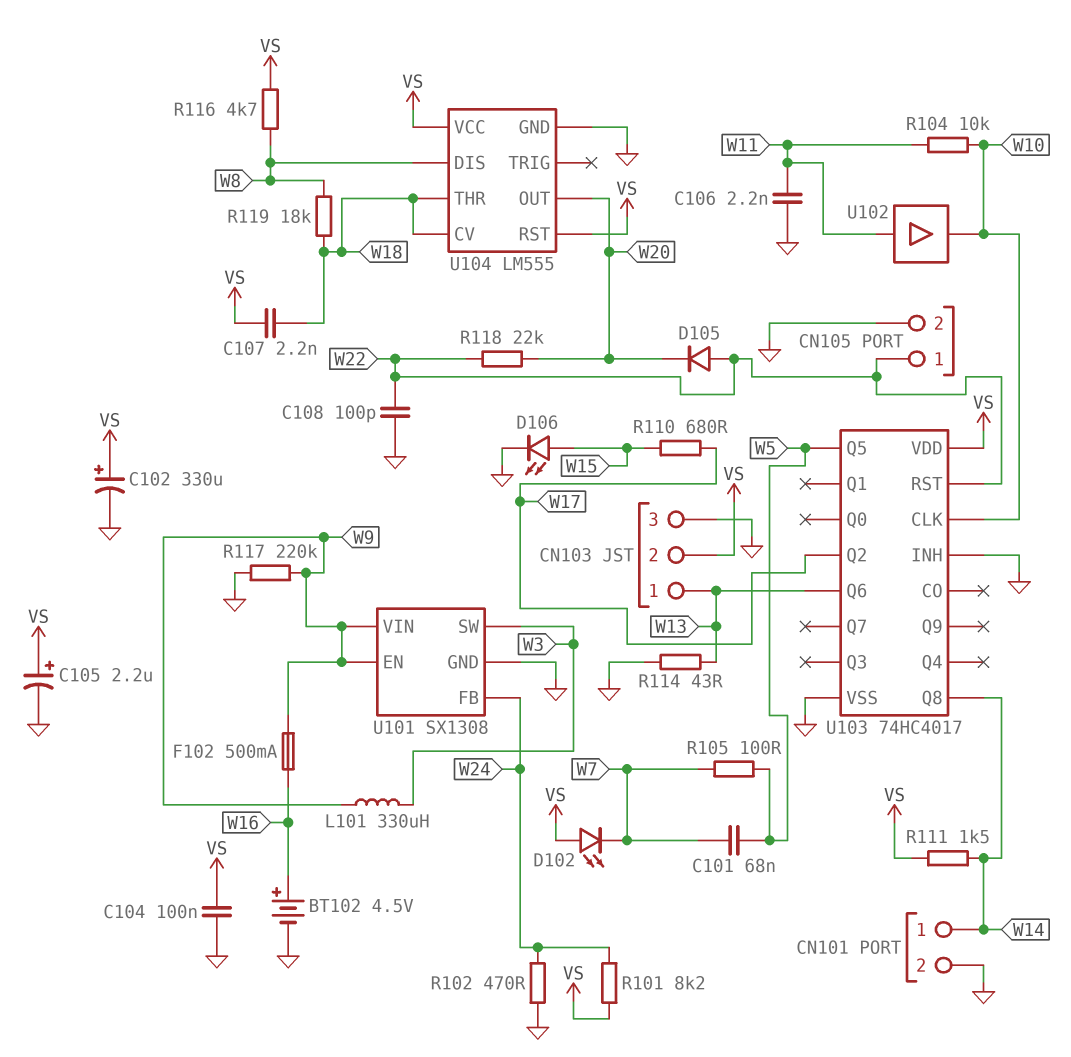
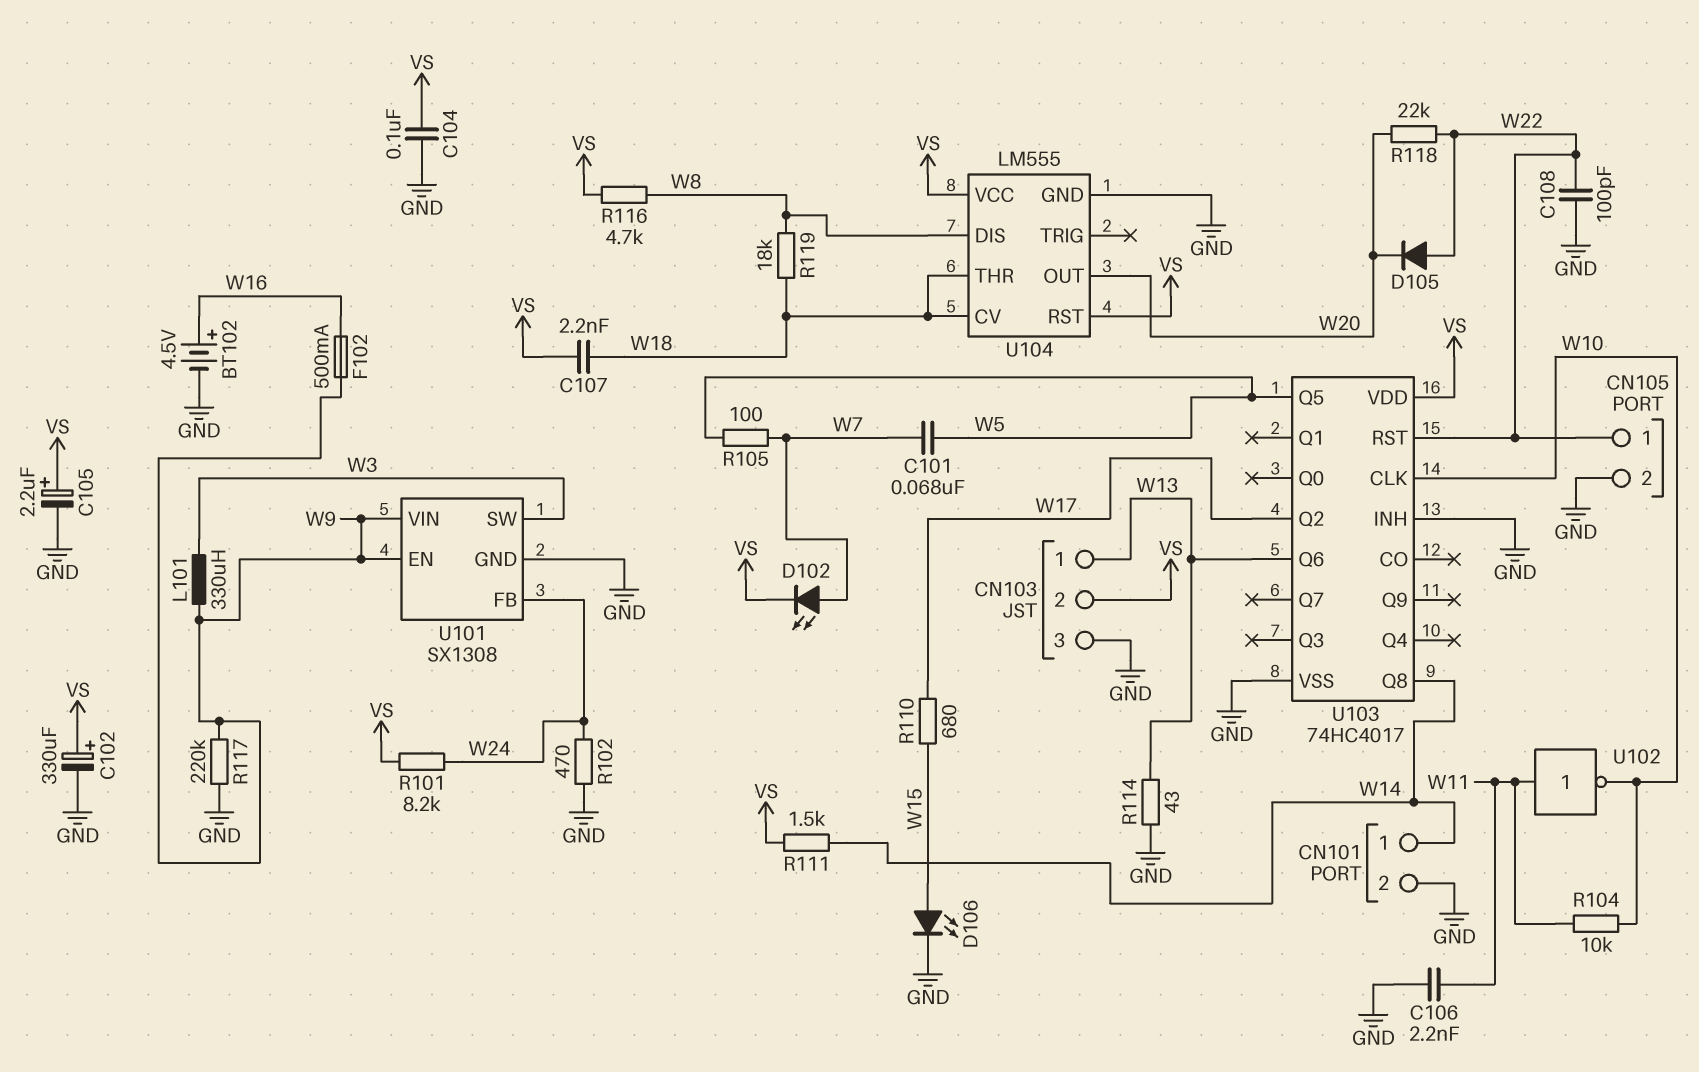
D102: LED (A VS, K W7) -> LED (A W7, K VS)
U102: buffer (in W11, out W10) -> NOT (in W11, out W10)

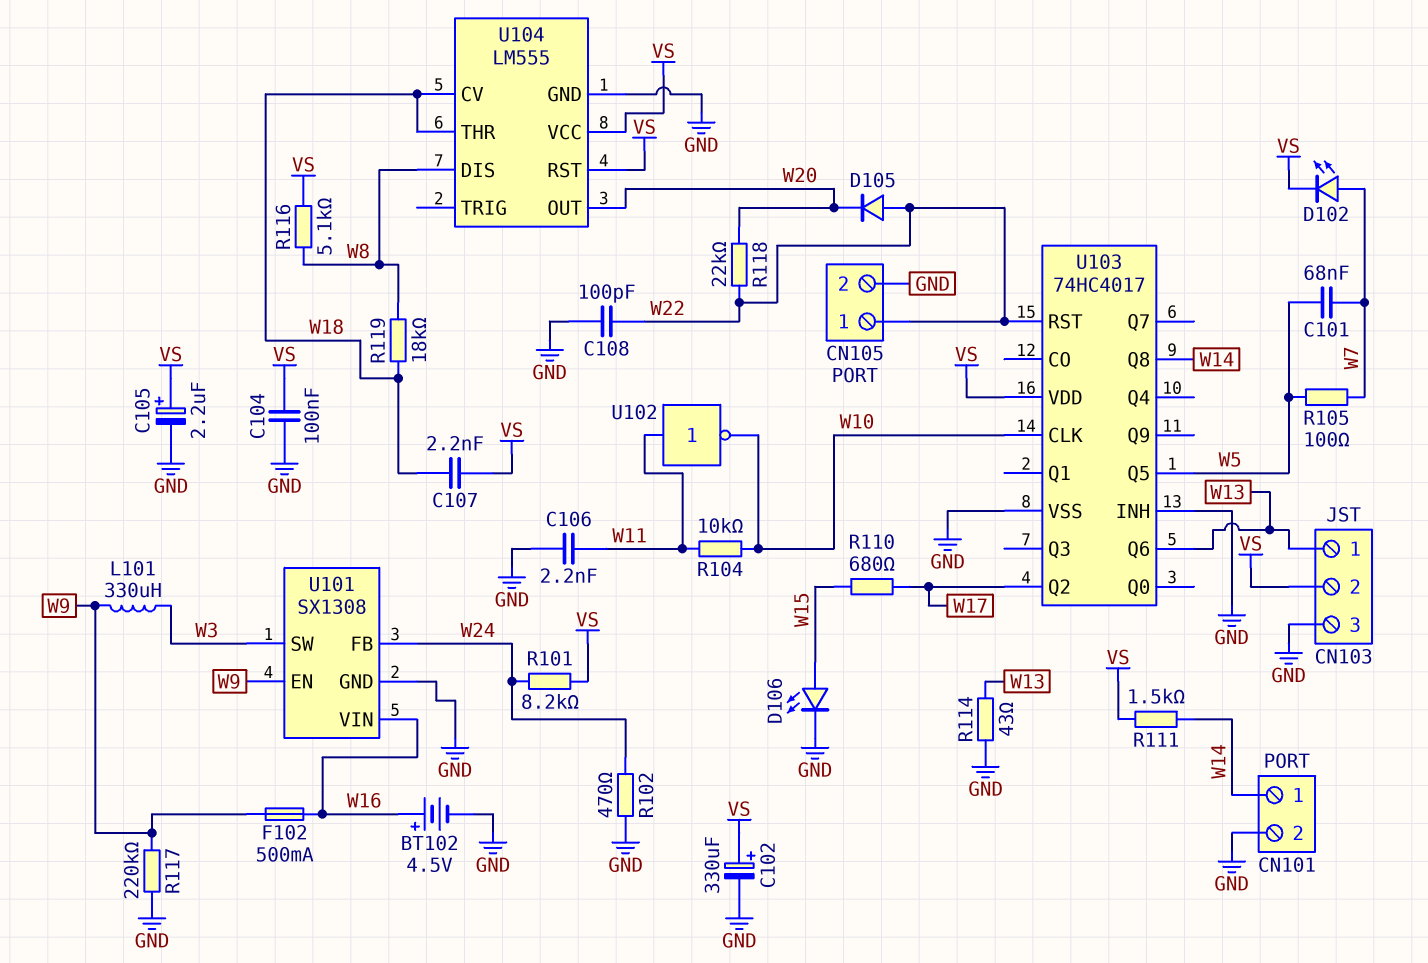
R116: 4.7k (VS, W8) -> 5.1k (VS, W8)
U101 pin VIN: W9 -> W16

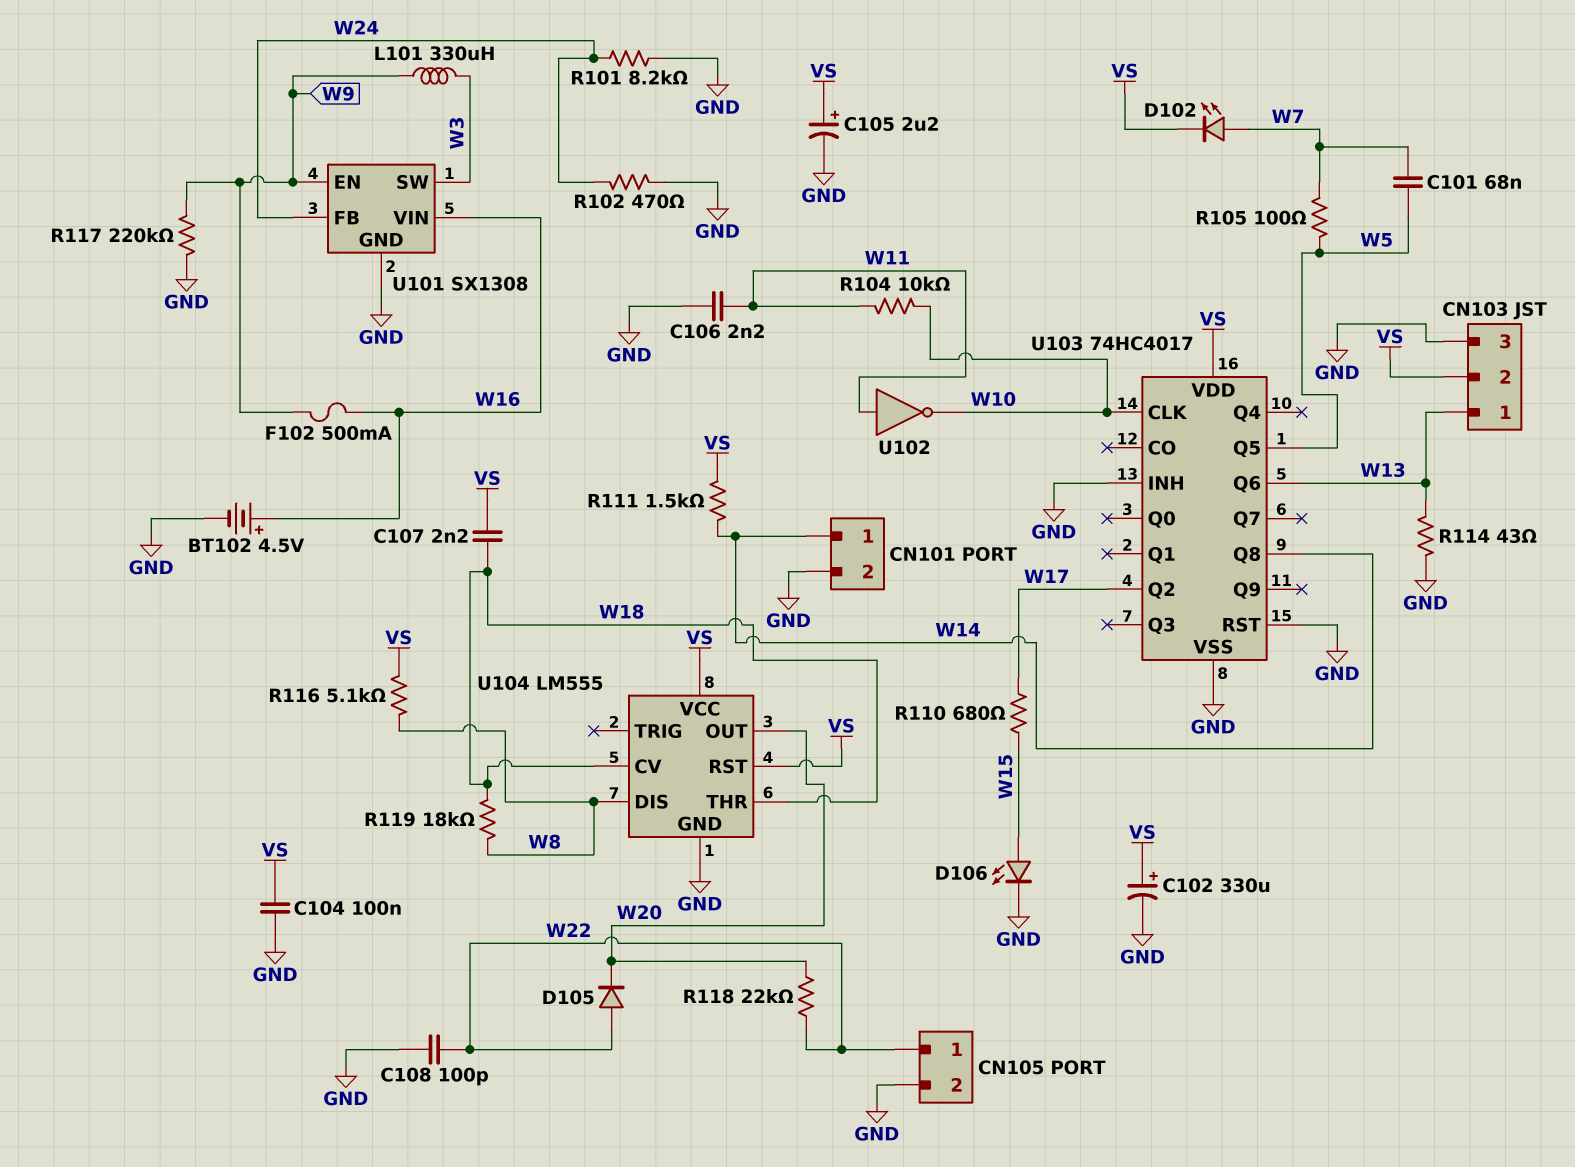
R101: 8.2k (VS, W24) -> 8.2k (GND, W24)
U103 pin RST: W22 -> GND

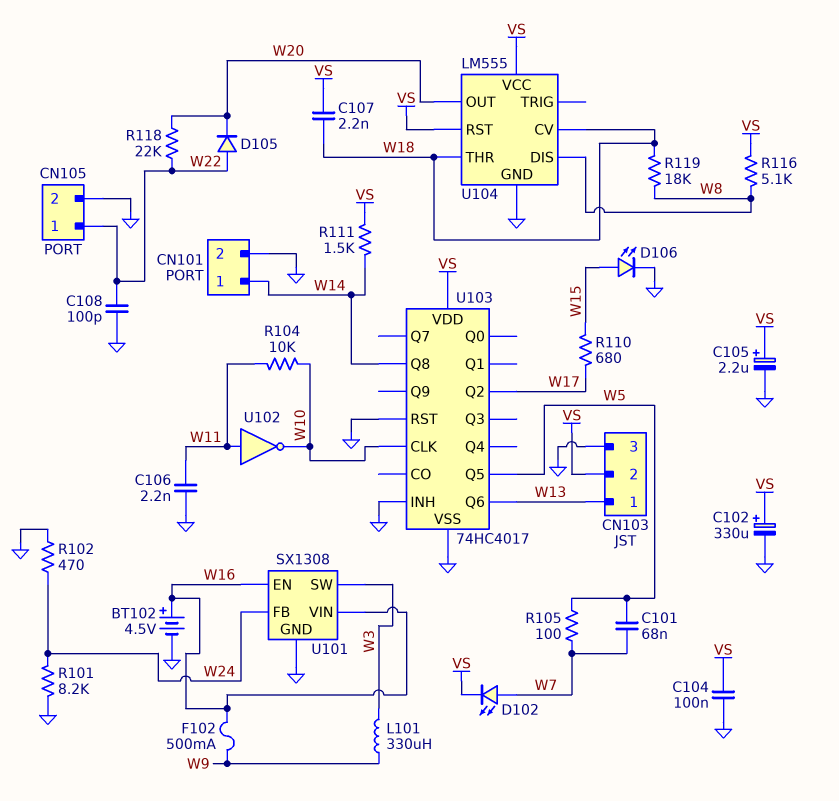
R114: 43 (GND, W13) -> none
R117: 220k (GND, W9) -> none
U101 pin EN: W9 -> W16

